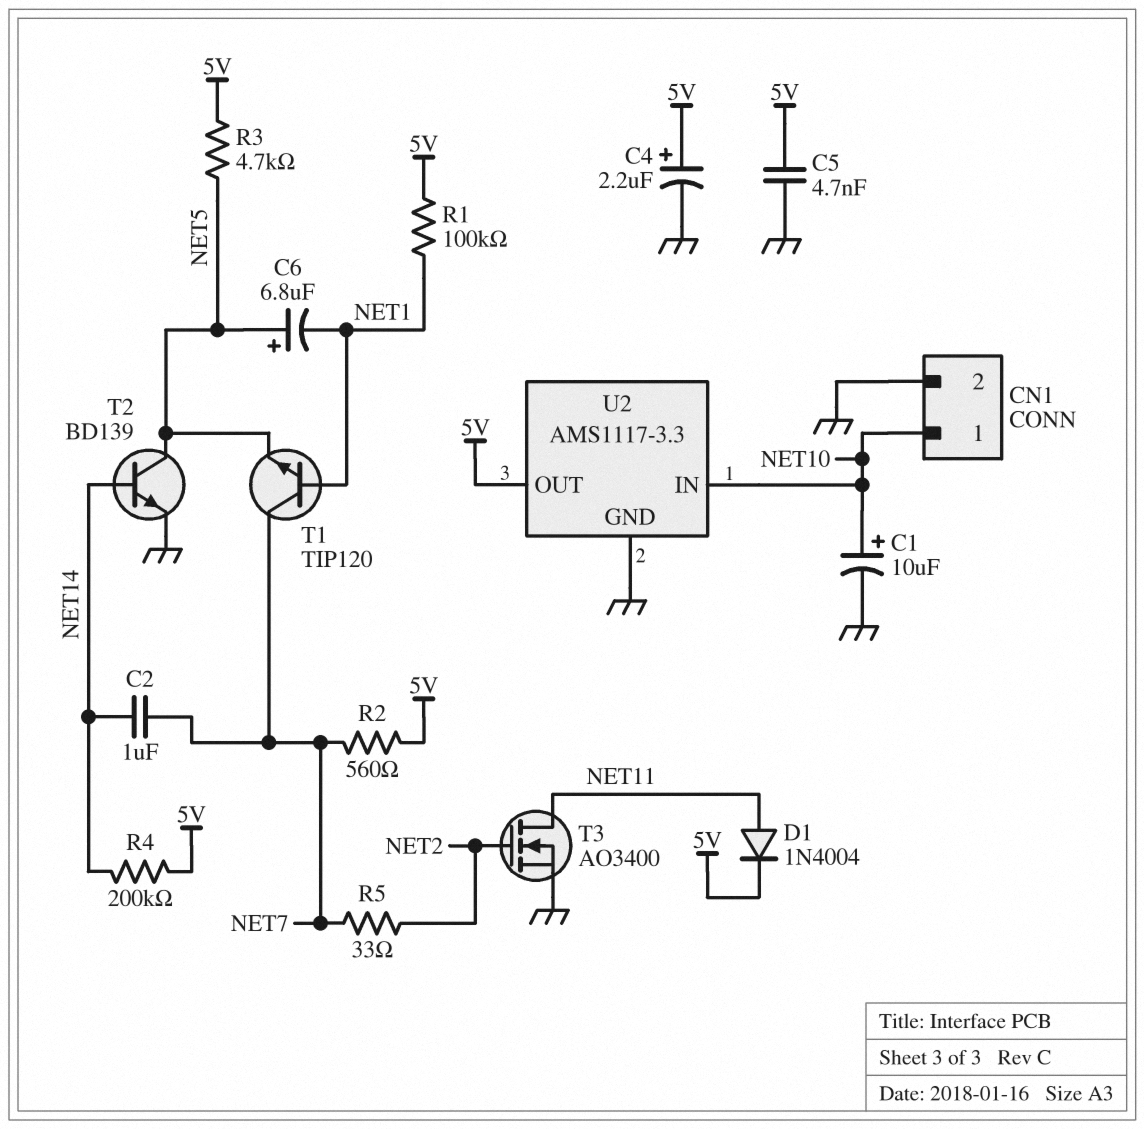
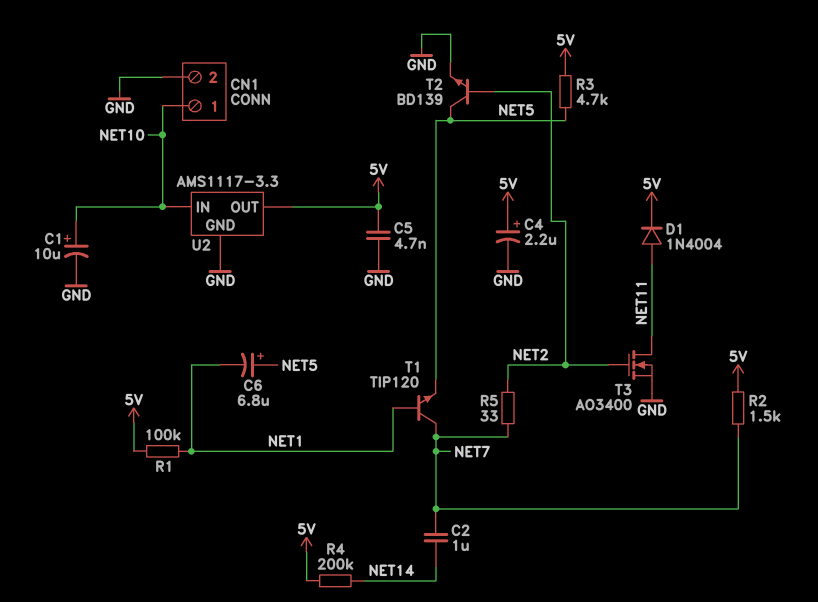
R2: 560 (5V, NET7) -> 1.5k (5V, NET7)
T2: NPN BD139 (B NET14, C NET5, E GND) -> NPN BD139 (B NET2, C NET5, E GND)

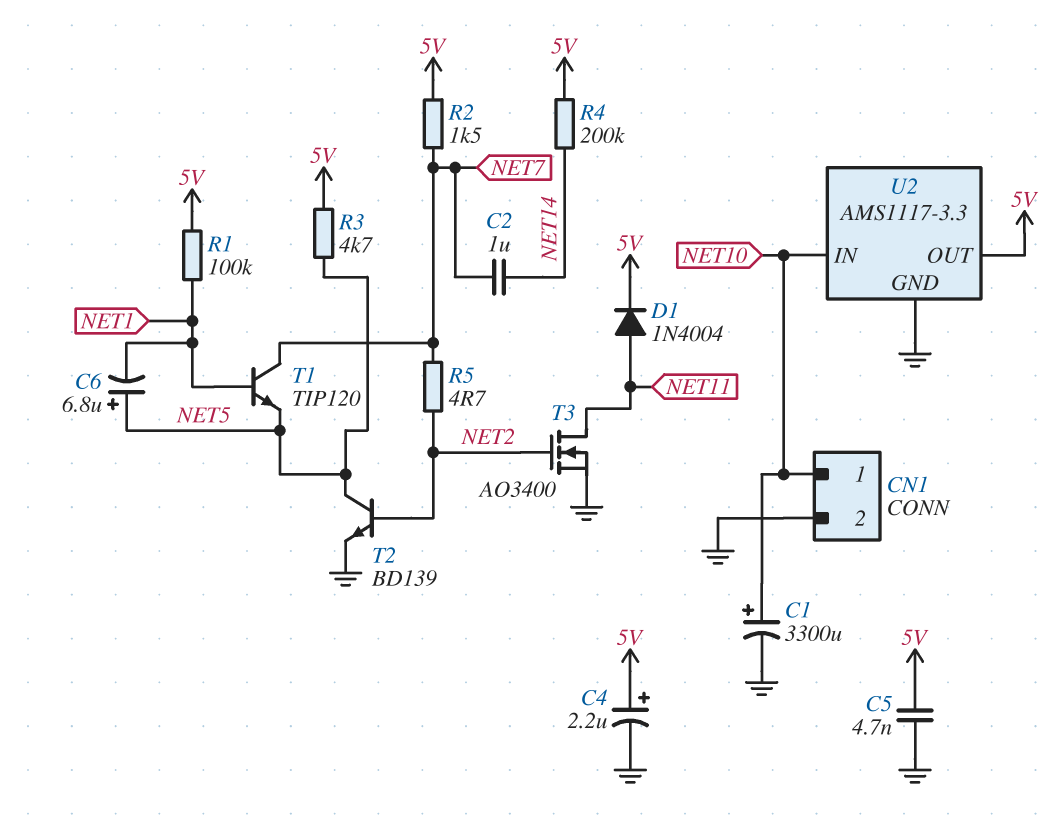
C1: 10uF (plus NET10, minus GND) -> 3300uF (plus NET10, minus GND)
R5: 33 (NET2, NET7) -> 4.7 (NET2, NET7)

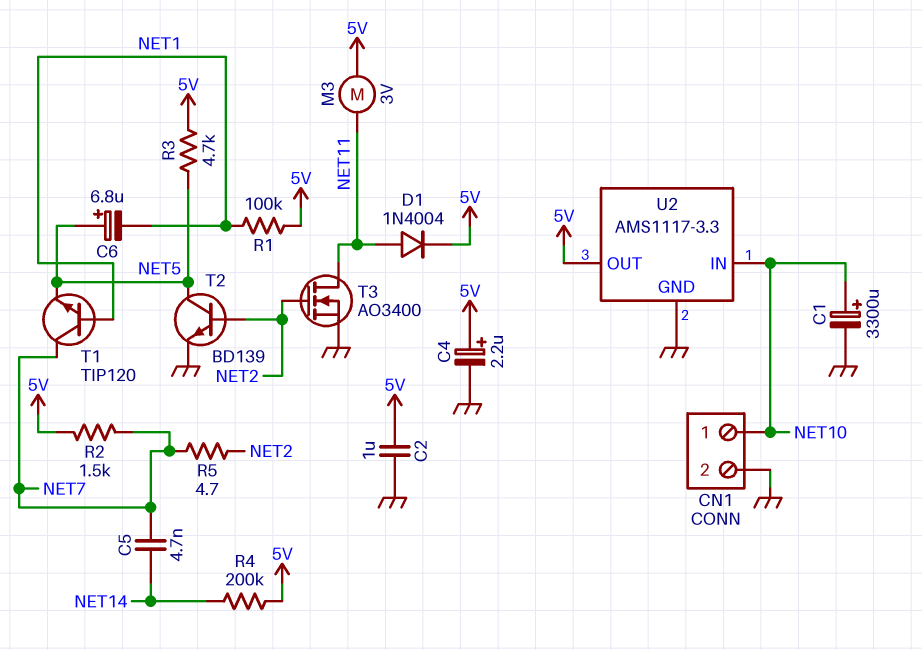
C2: 1uF (NET7, NET14) -> 1uF (5V, GND)
C5: 4.7nF (5V, GND) -> 4.7nF (NET7, NET14)
M3: none -> motor 3V (5V, NET11)

